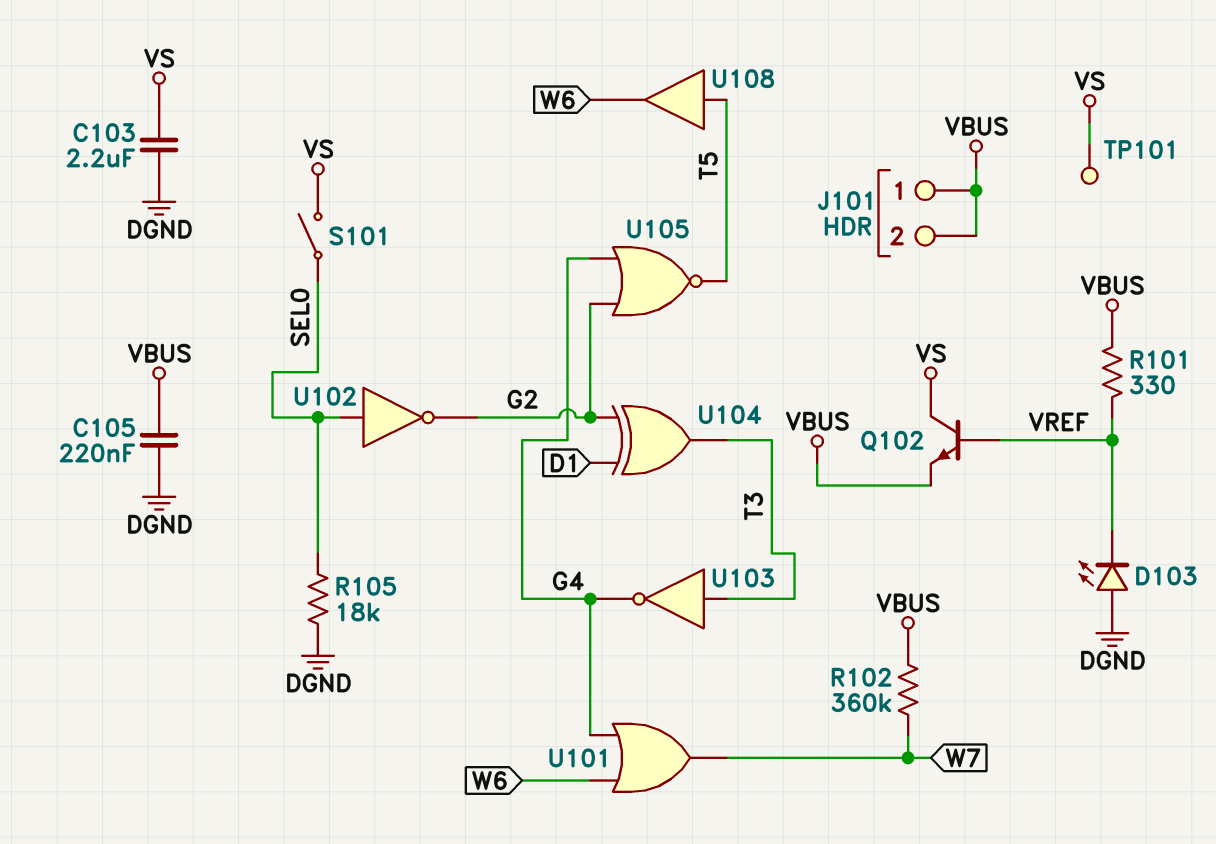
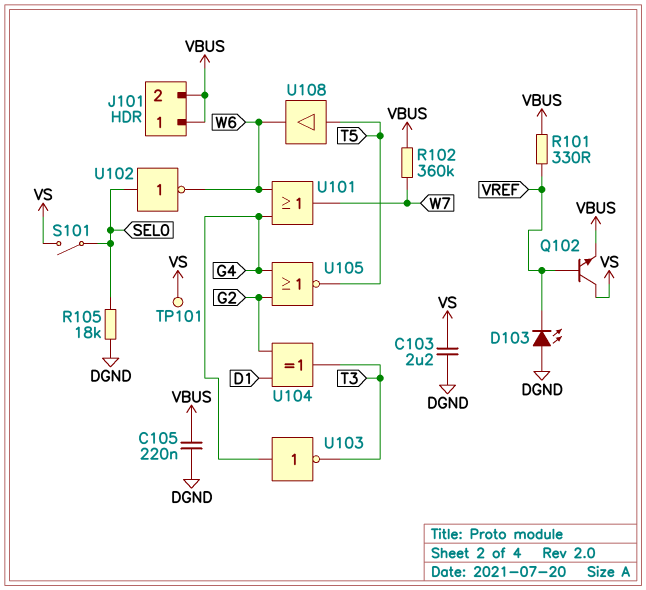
U102: NOT (in SEL0, out G2) -> NOT (in SEL0, out W6)
U103: NOT (in T3, out G4) -> NOT (in G4, out T3)

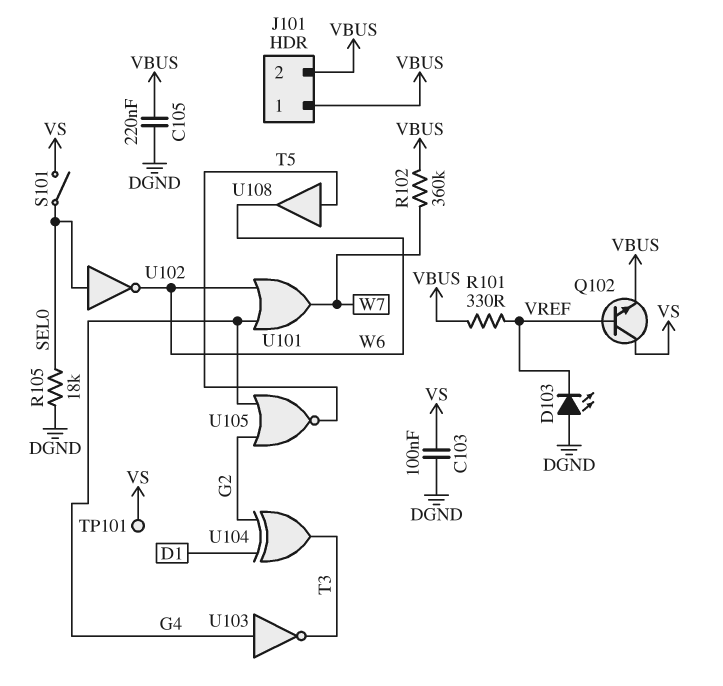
C103: 2.2uF (DGND, VS) -> 100nF (DGND, VS)

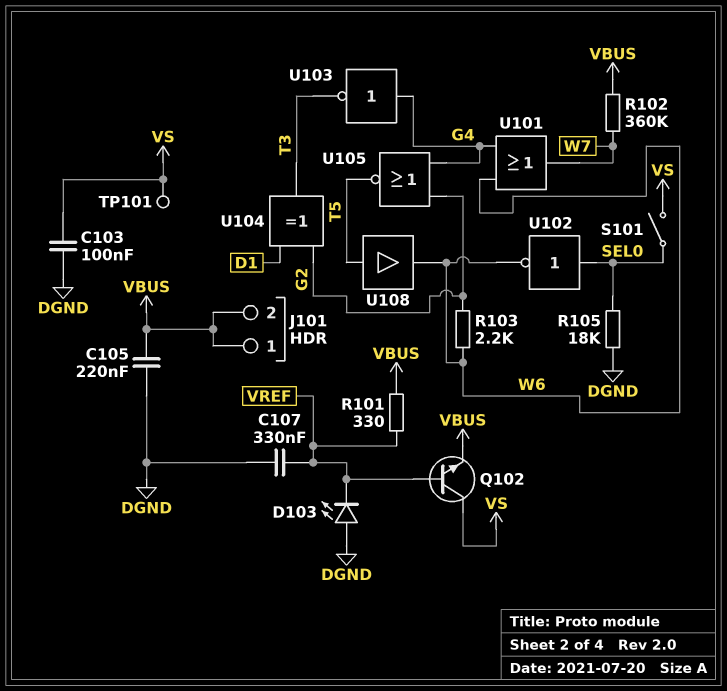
C107: none -> 330nF (DGND, VREF)
R103: none -> 2.2k (G2, W6)

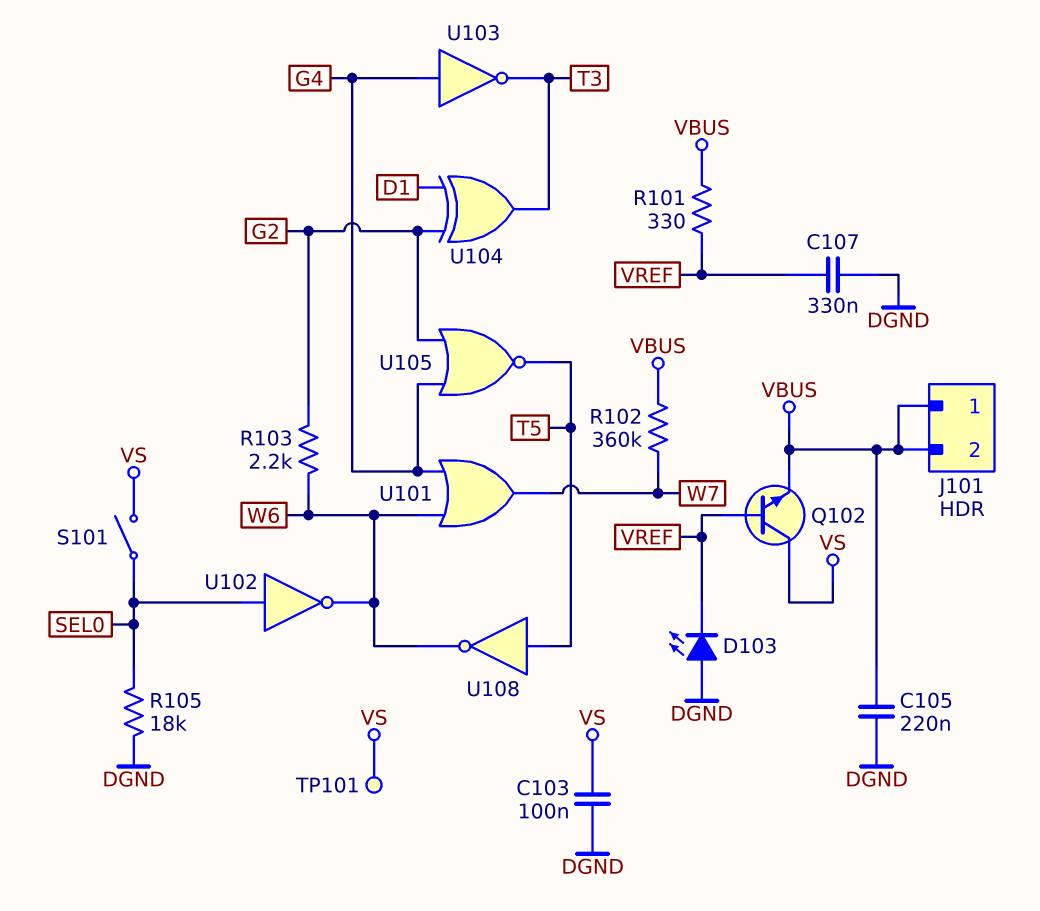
U108: buffer (in T5, out W6) -> NOT (in T5, out W6)

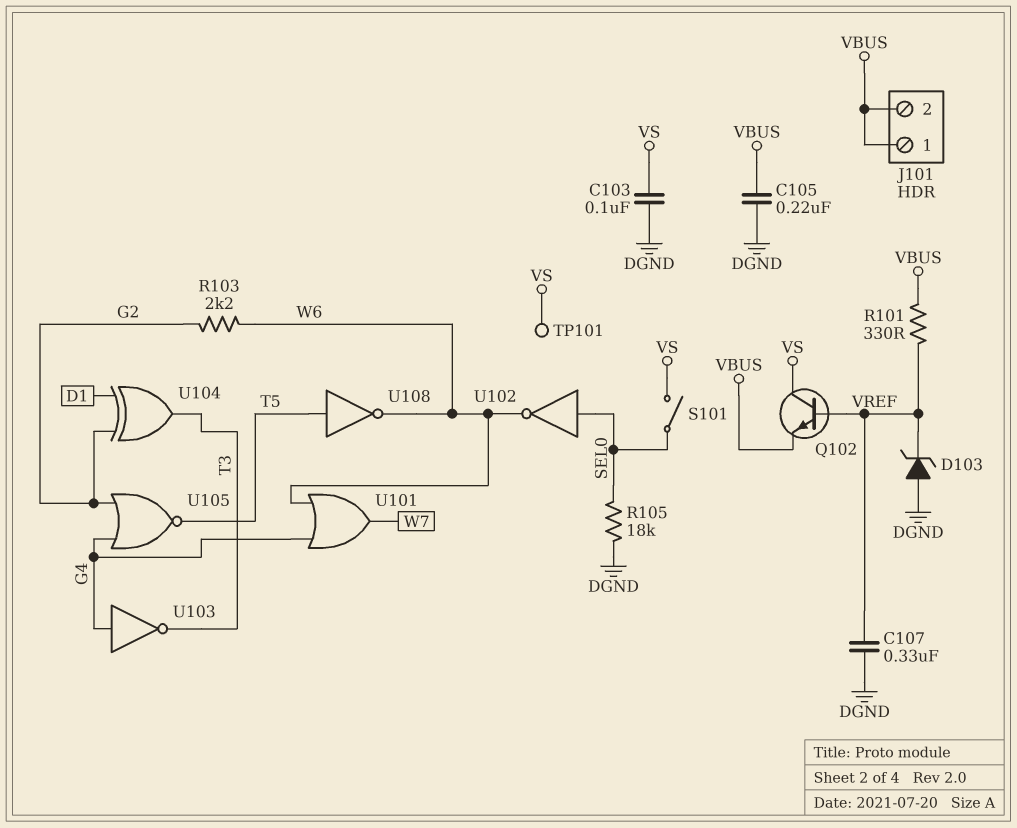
D103: LED (A DGND, K VREF) -> zener (A DGND, K VREF)
R102: 360k (VBUS, W7) -> none

